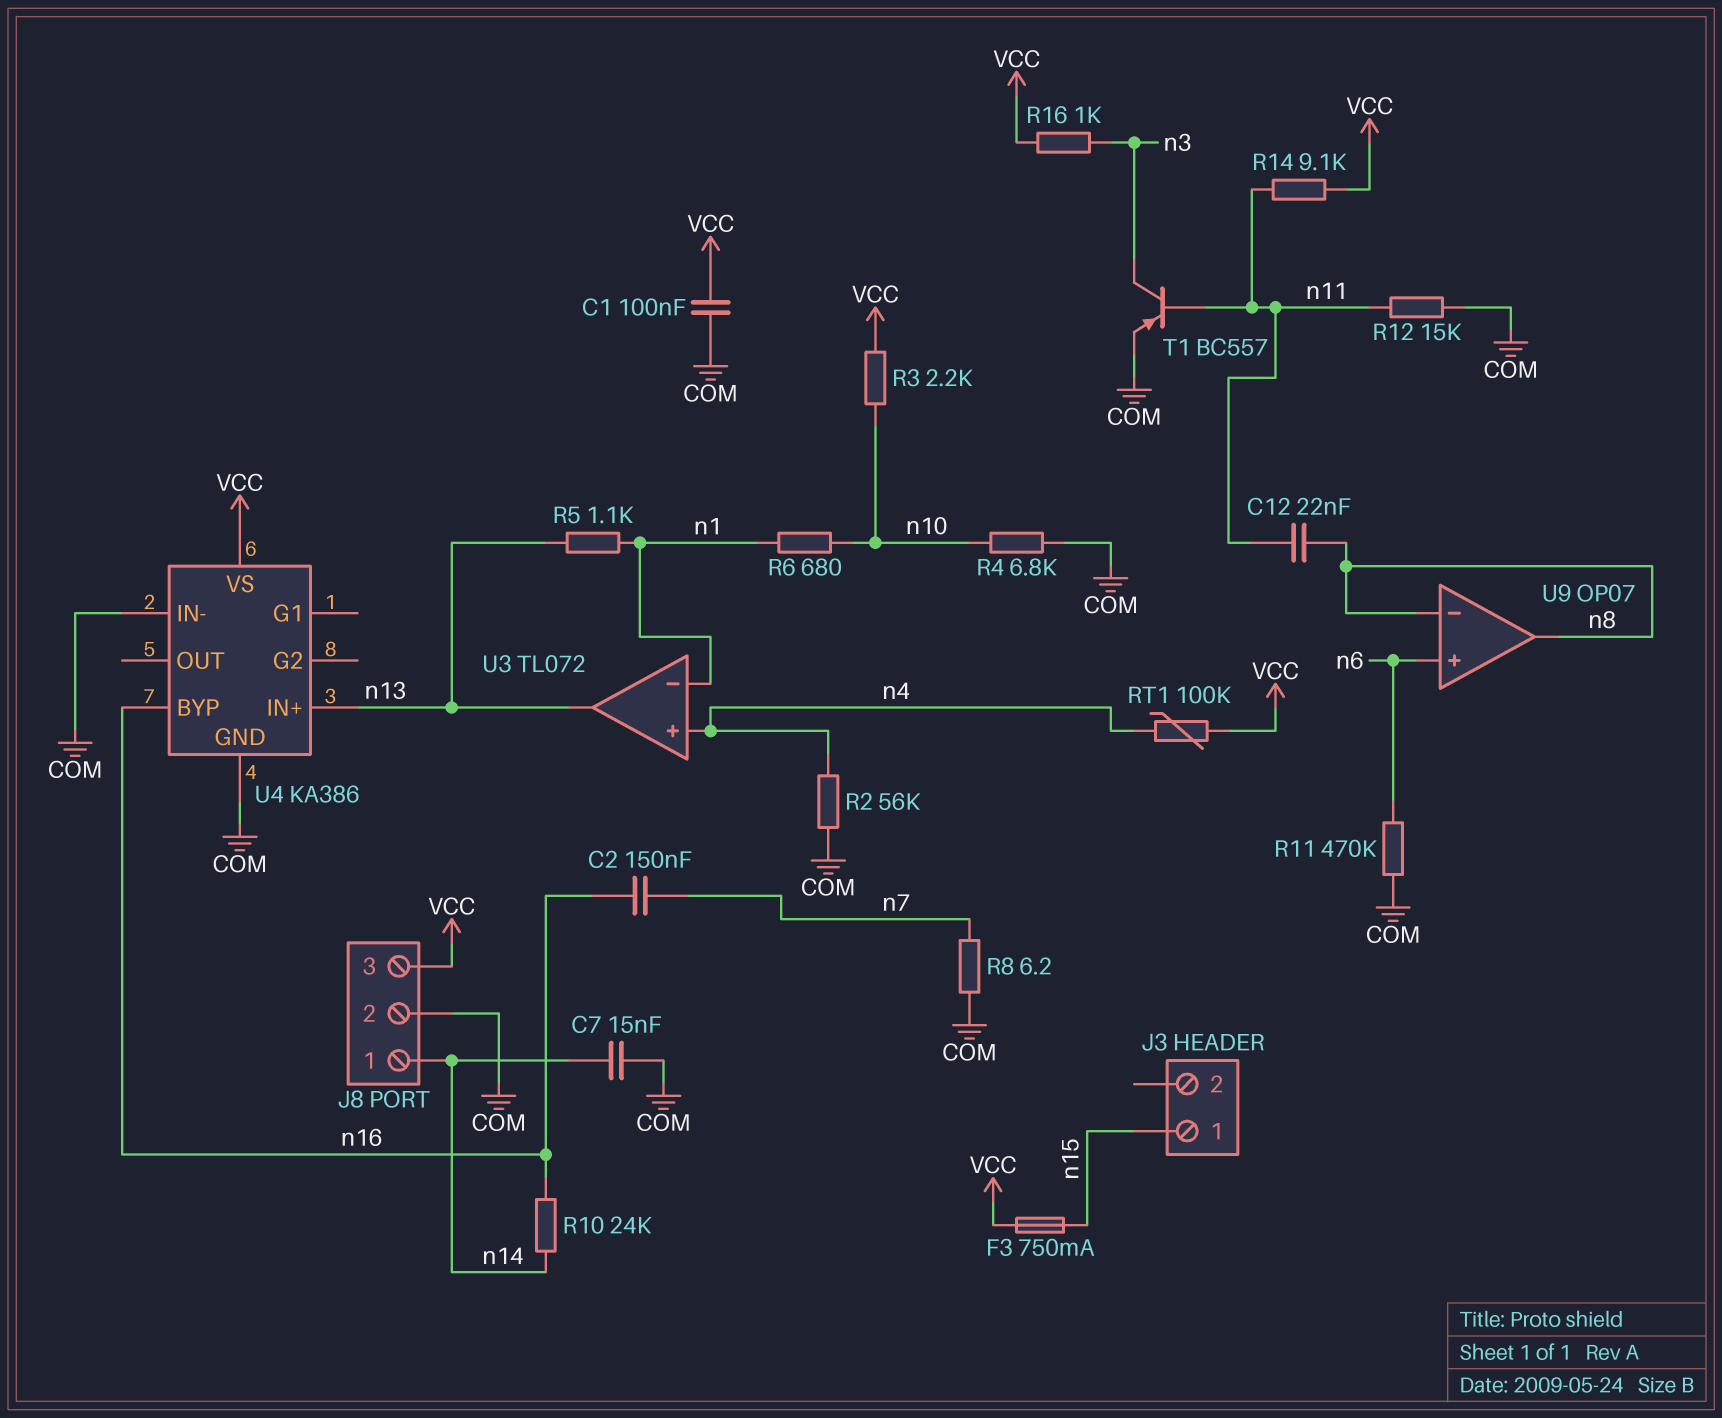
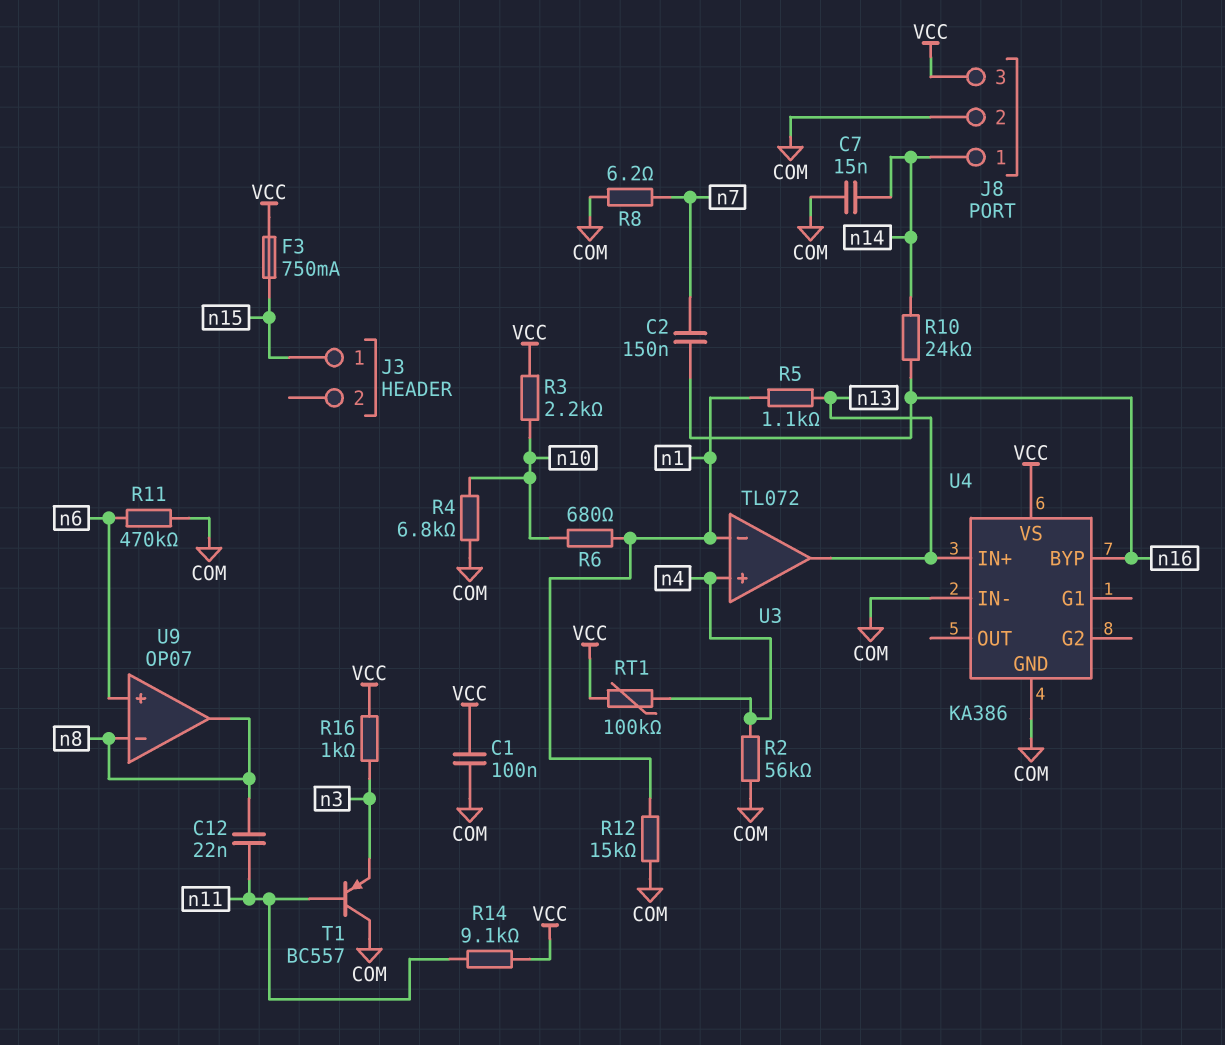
R12: 15k (COM, n11) -> 15k (COM, n1)
T1: PNP BC557 (B n11, C n3, E COM) -> PNP BC557 (B n11, C COM, E n3)

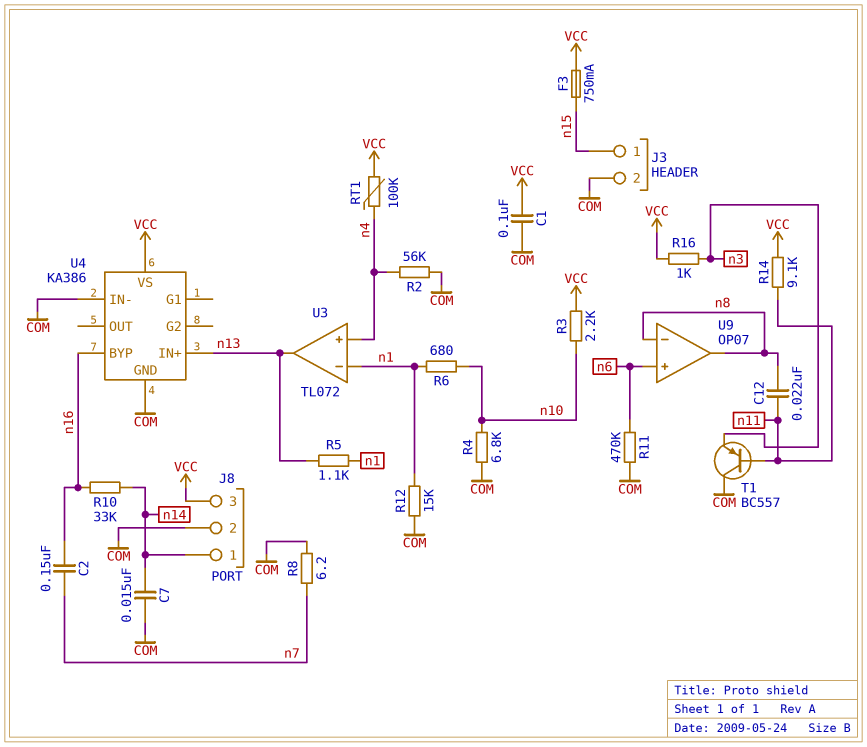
J3 pin 2: none -> COM
R10: 24k (n14, n16) -> 33k (n14, n16)

